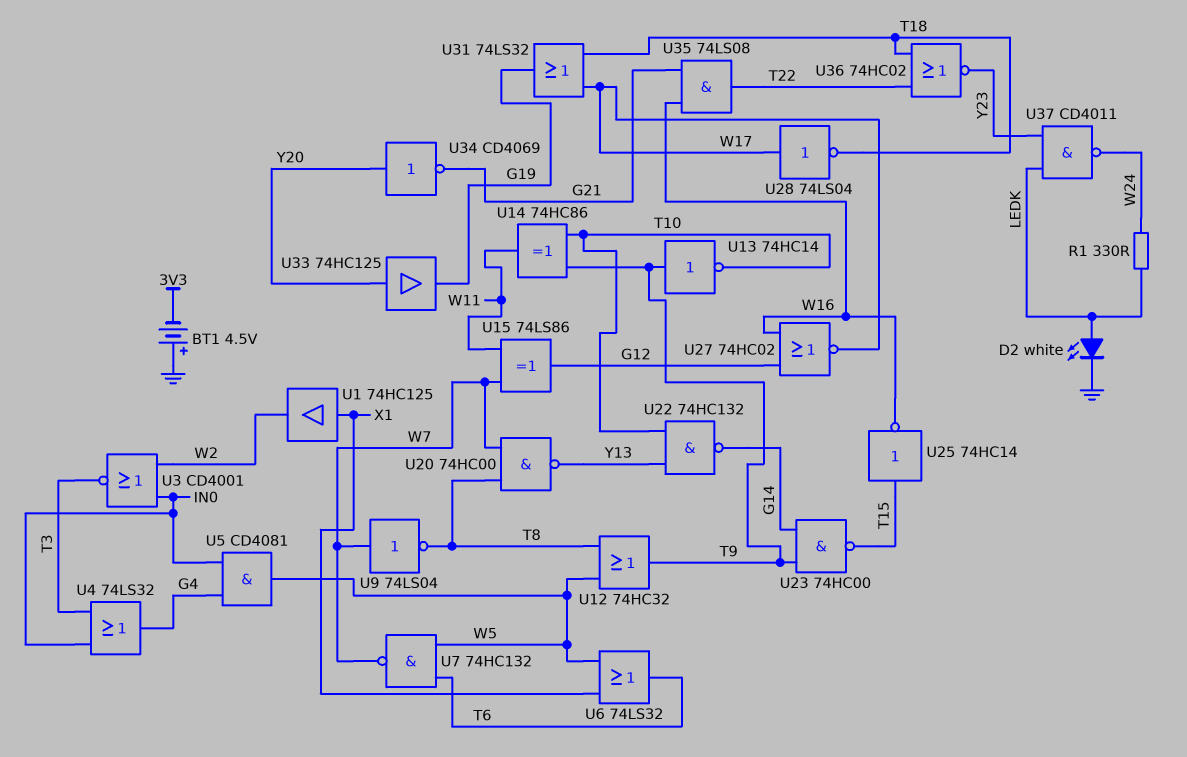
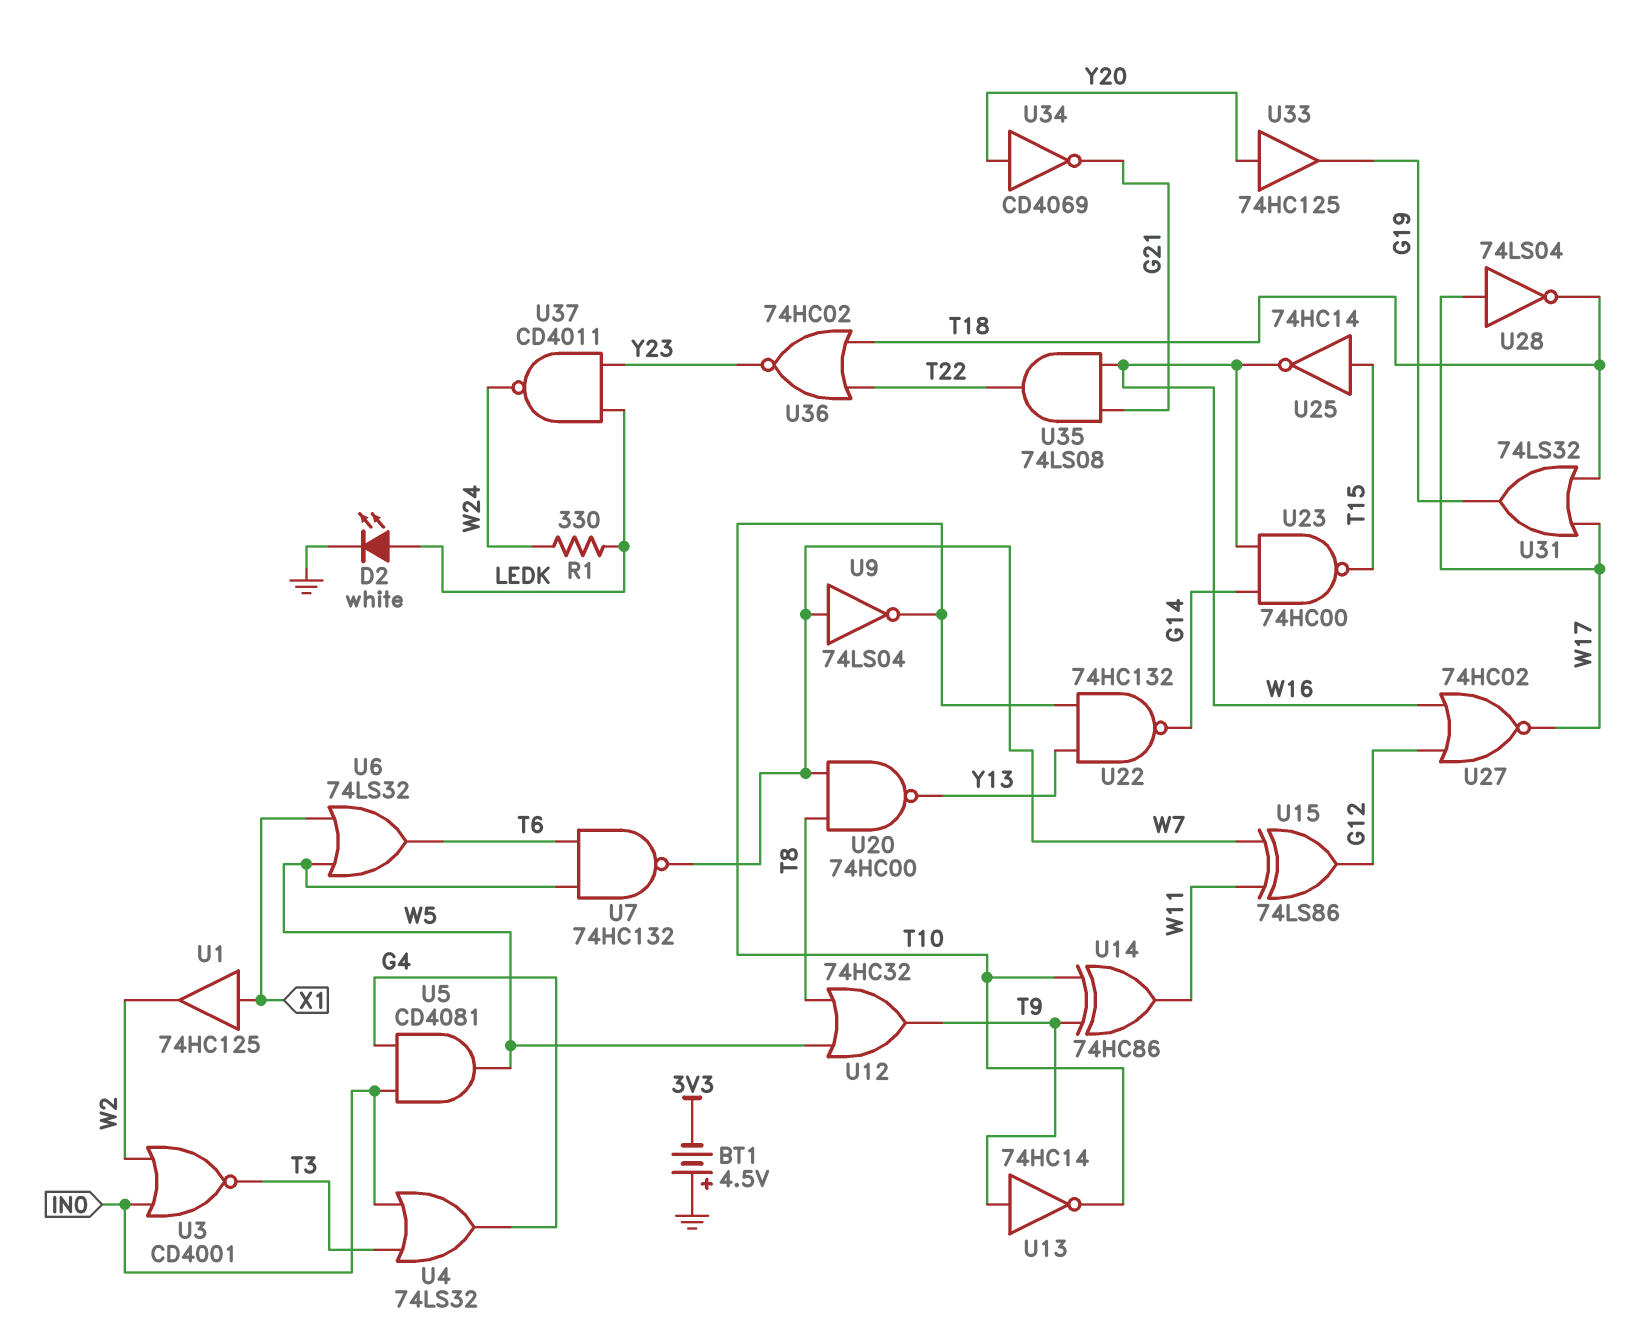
U9: NOT 74LS04 (in W7, out T8) -> NOT 74LS04 (in W7, out T10)
U23: NAND 74HC00 (in G14, in T9, out T15) -> NAND 74HC00 (in G14, in W16, out T15)

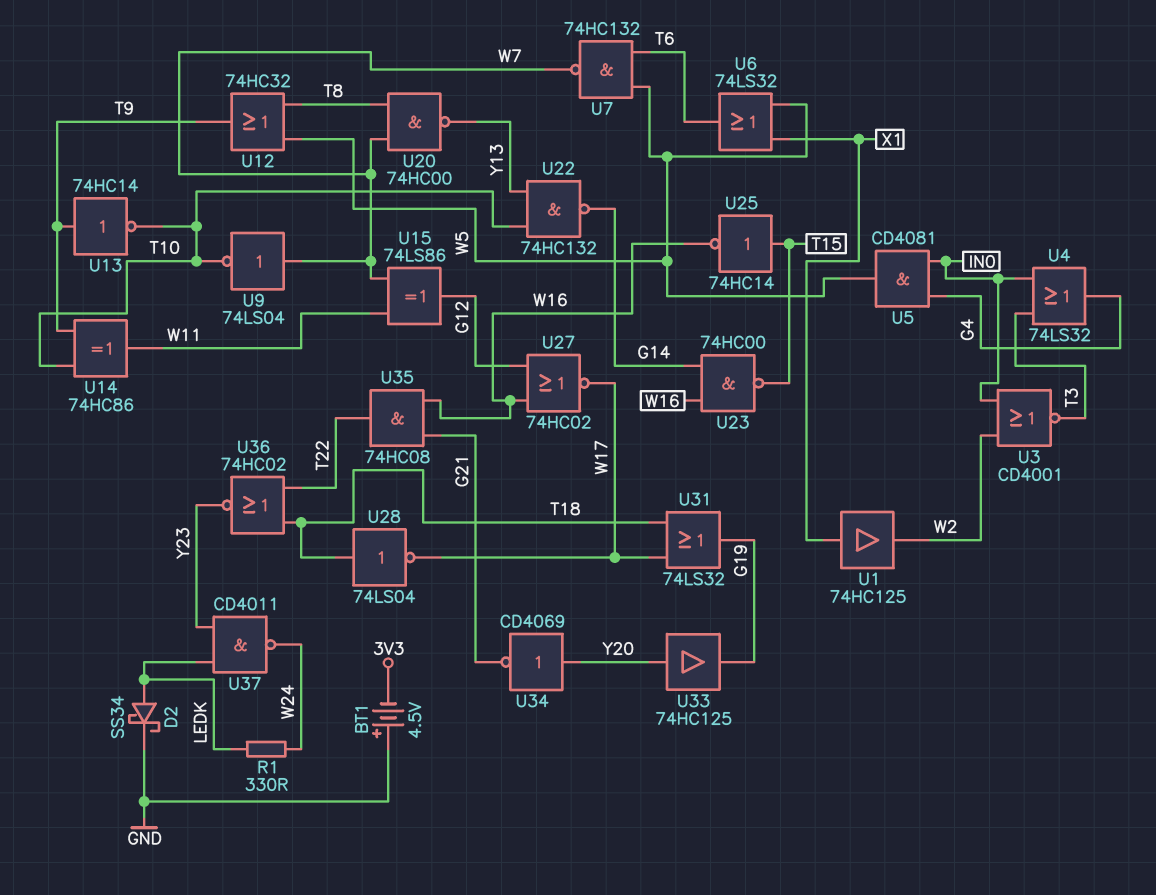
D2: LED white (A LEDK, K GND) -> schottky SS34 (A LEDK, K GND)
U28: NOT 74LS04 (in W17, out T18) -> NOT 74LS04 (in T18, out W17)
U35: AND 74LS08 (in G21, in W16, out T22) -> AND 74HC08 (in G21, in W16, out T22)

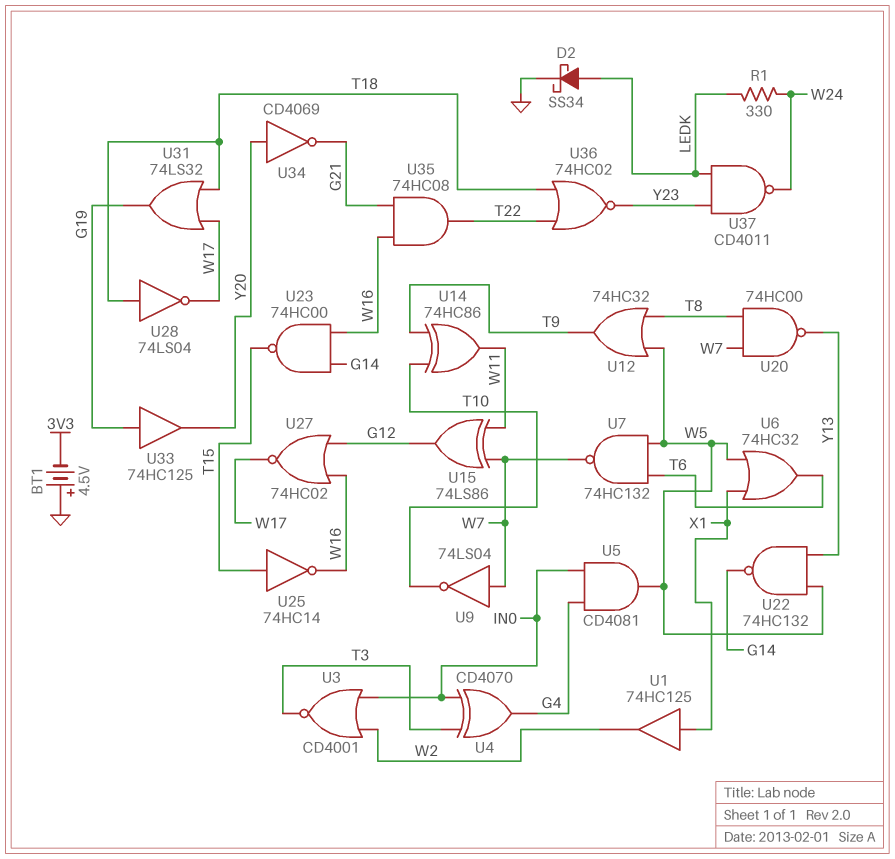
U4: OR 74LS32 (in IN0, in T3, out G4) -> XOR CD4070 (in IN0, in T3, out G4)
U6: OR 74LS32 (in W5, in X1, out T6) -> OR 74HC32 (in W5, in X1, out T6)
U13: NOT 74HC14 (in T9, out T10) -> none
U22: NAND 74HC132 (in T10, in Y13, out G14) -> NAND 74HC132 (in W5, in Y13, out G14)
U33: buffer 74HC125 (in Y20, out G19) -> buffer 74HC125 (in G19, out Y20)

